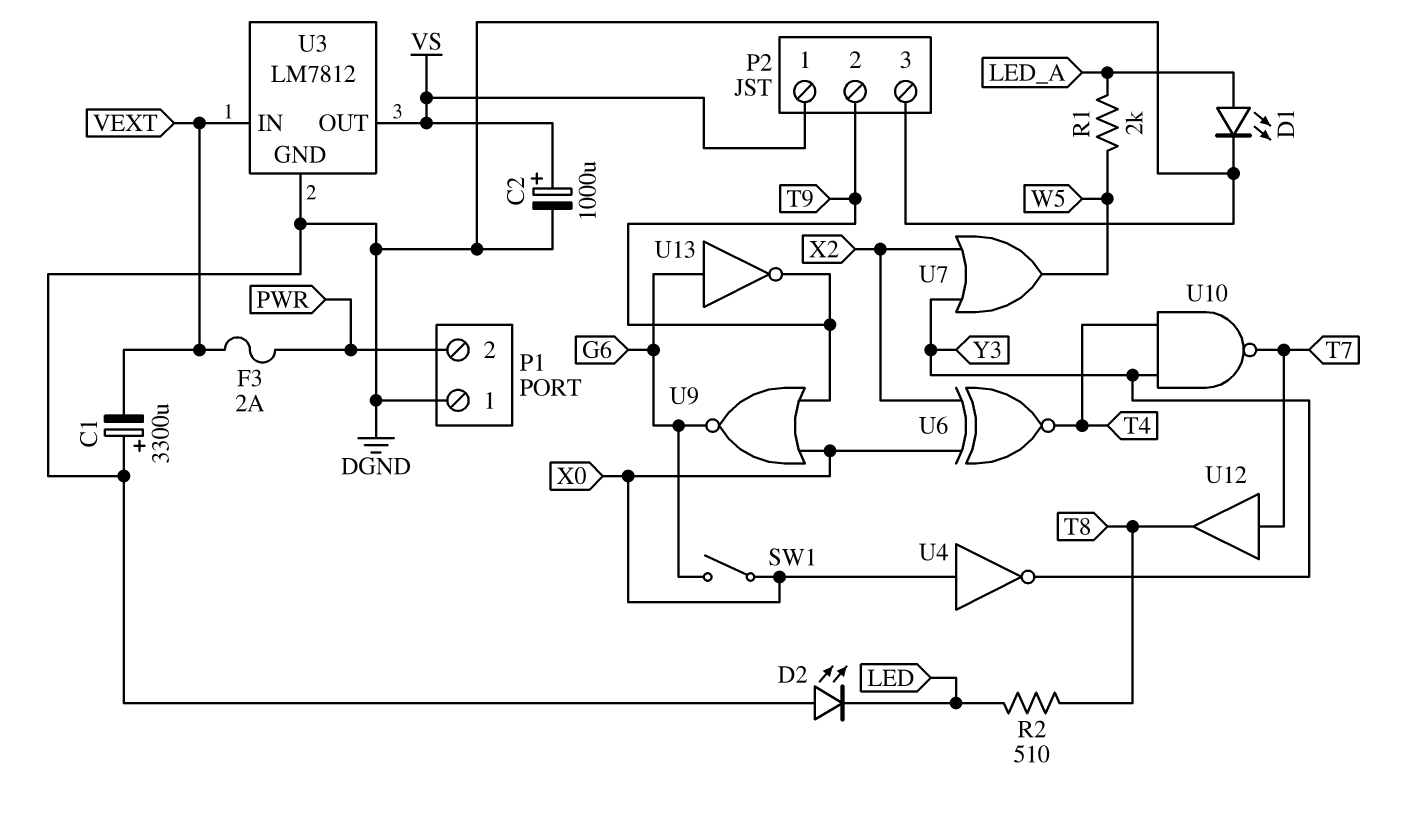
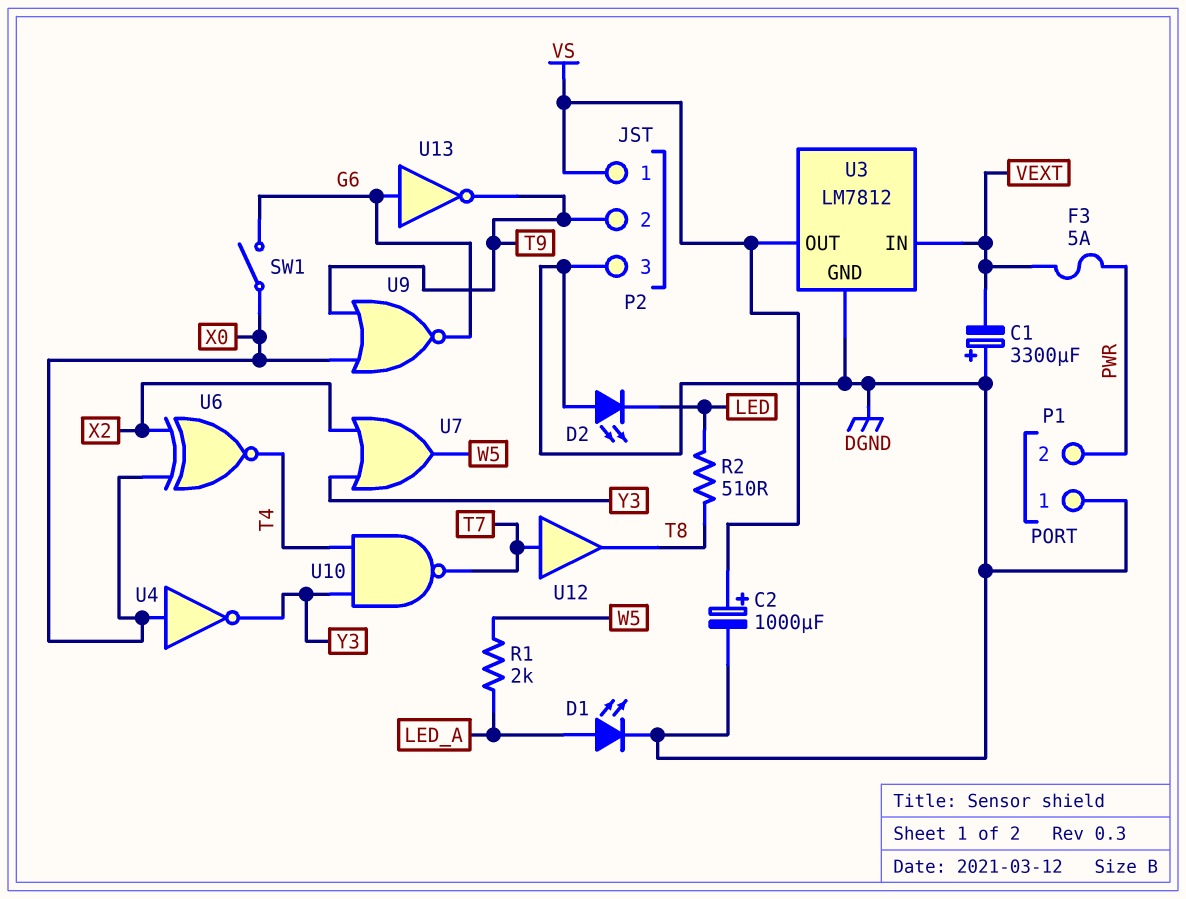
F3: 2A (PWR, VEXT) -> 5A (PWR, VEXT)

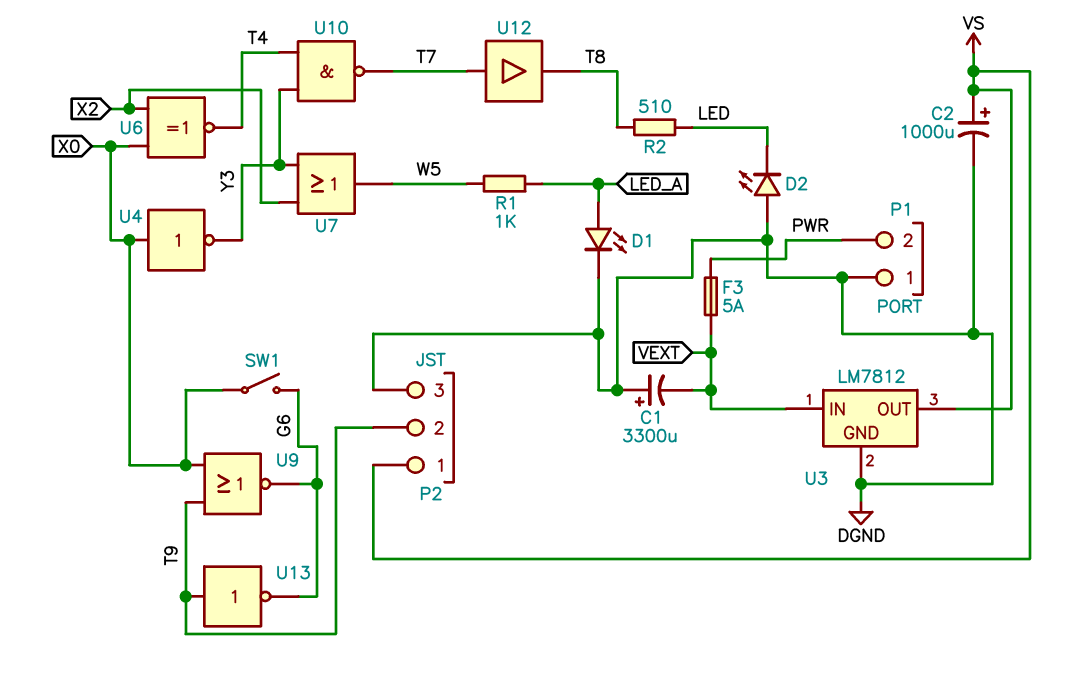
R1: 2k (LED_A, W5) -> 1k (LED_A, W5)
U13: NOT (in G6, out T9) -> NOT (in T9, out G6)

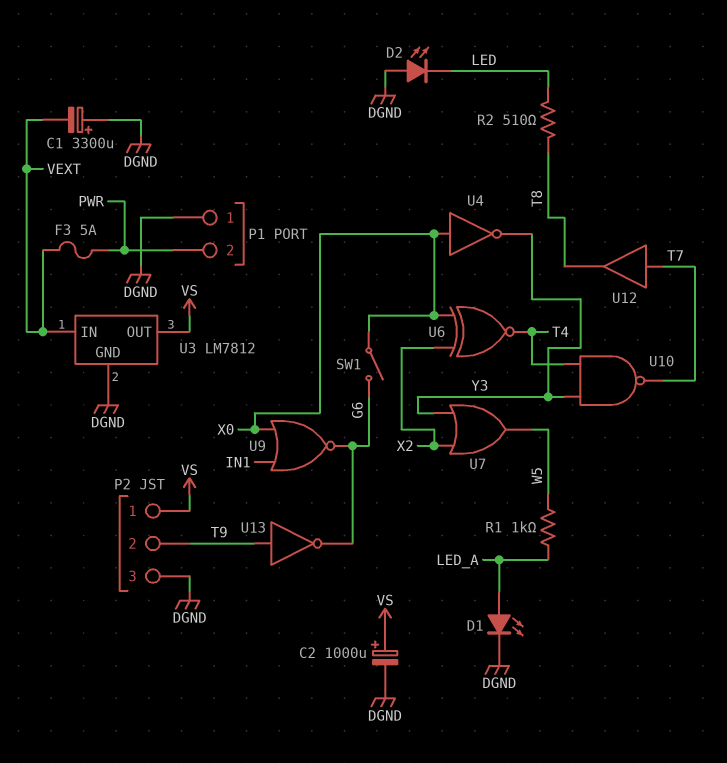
U9: NOR (in T9, in X0, out G6) -> NOR (in IN1, in X0, out G6)

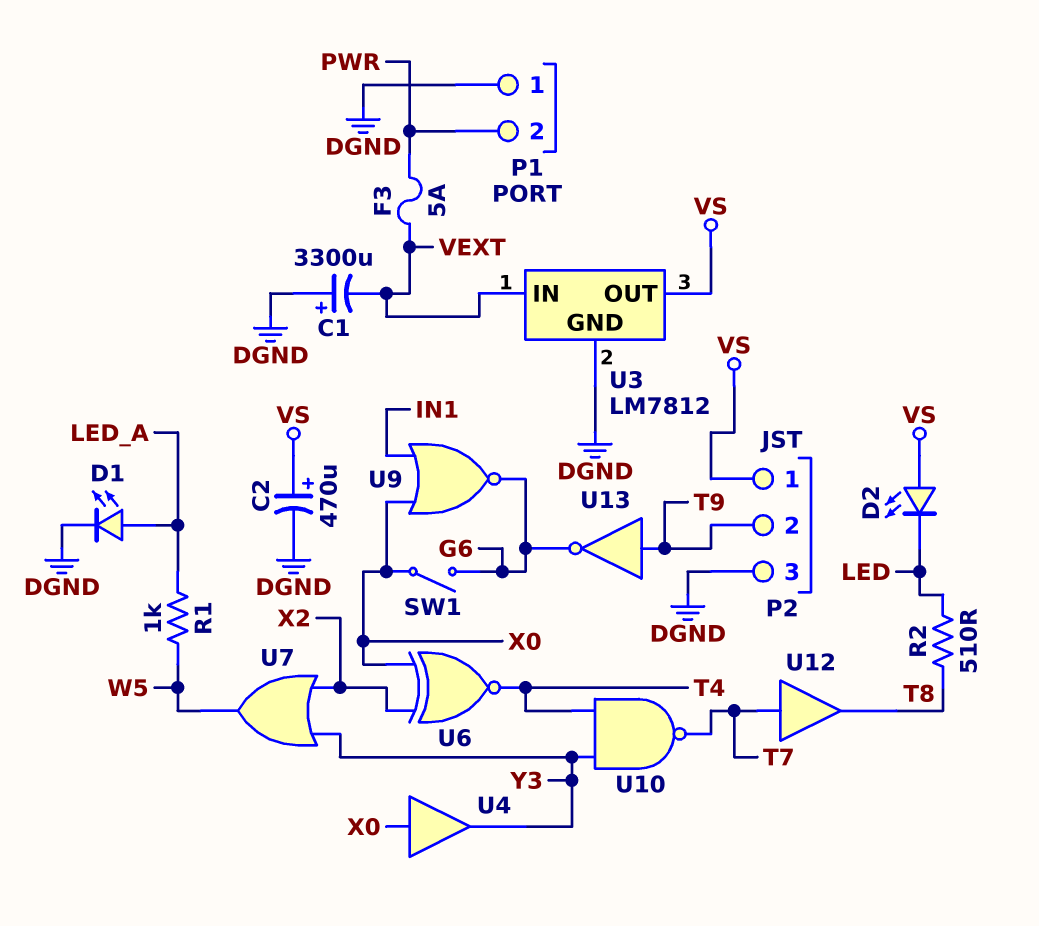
C2: 1000uF (plus VS, minus DGND) -> 470uF (plus VS, minus DGND)
D2: LED (A DGND, K LED) -> LED (A VS, K LED)
U4: NOT (in X0, out Y3) -> buffer (in X0, out Y3)

